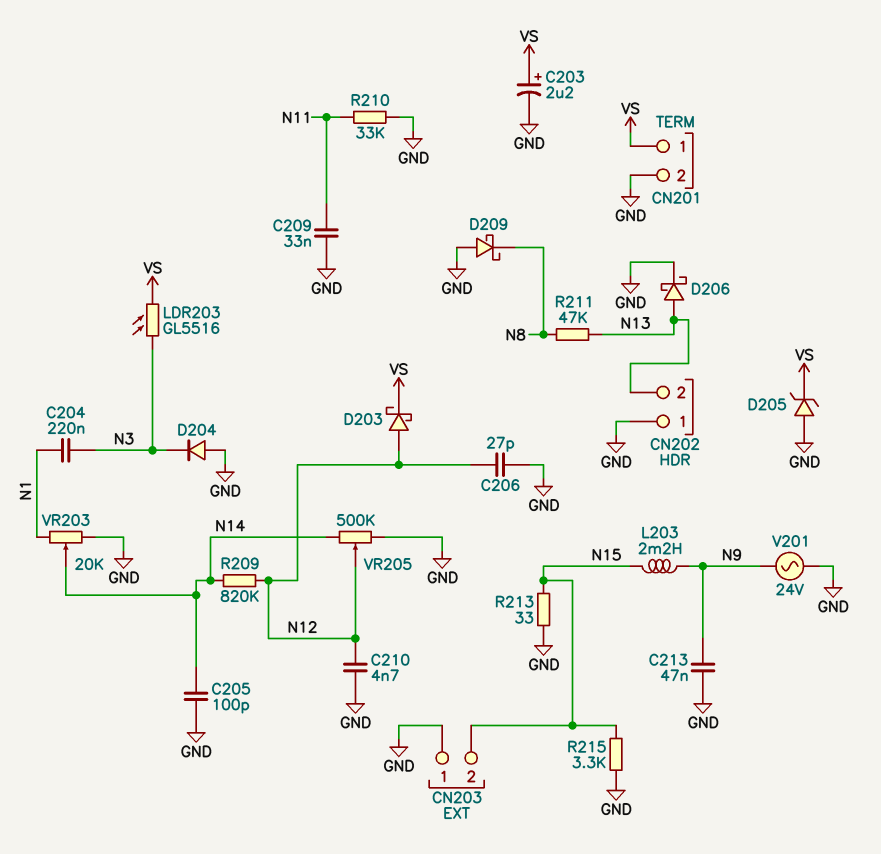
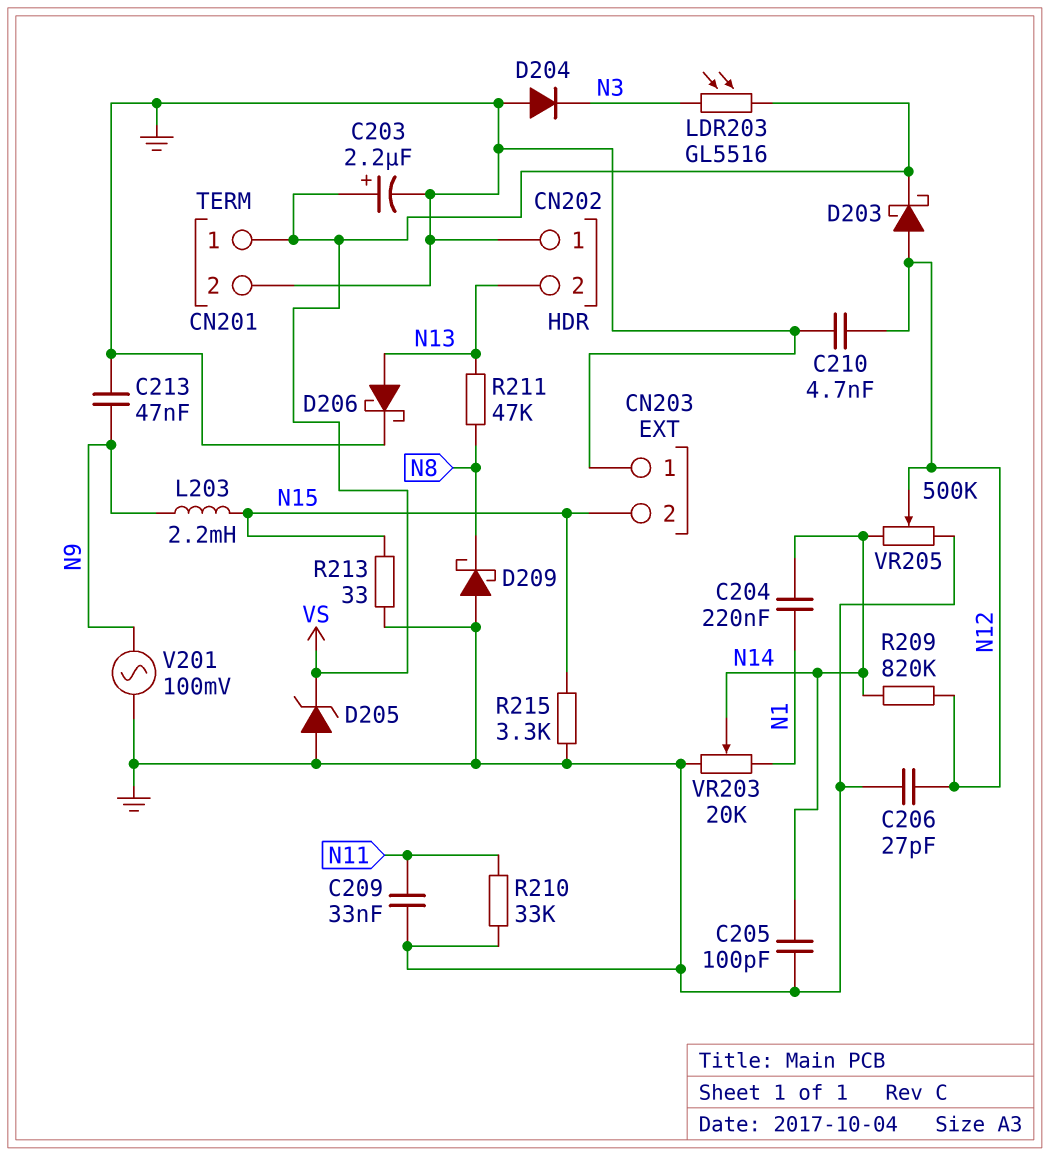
C204: 220nF (N1, N3) -> 220nF (N1, N14)
V201: AC 24V (GND, N9) -> AC 100mV (GND, N9)

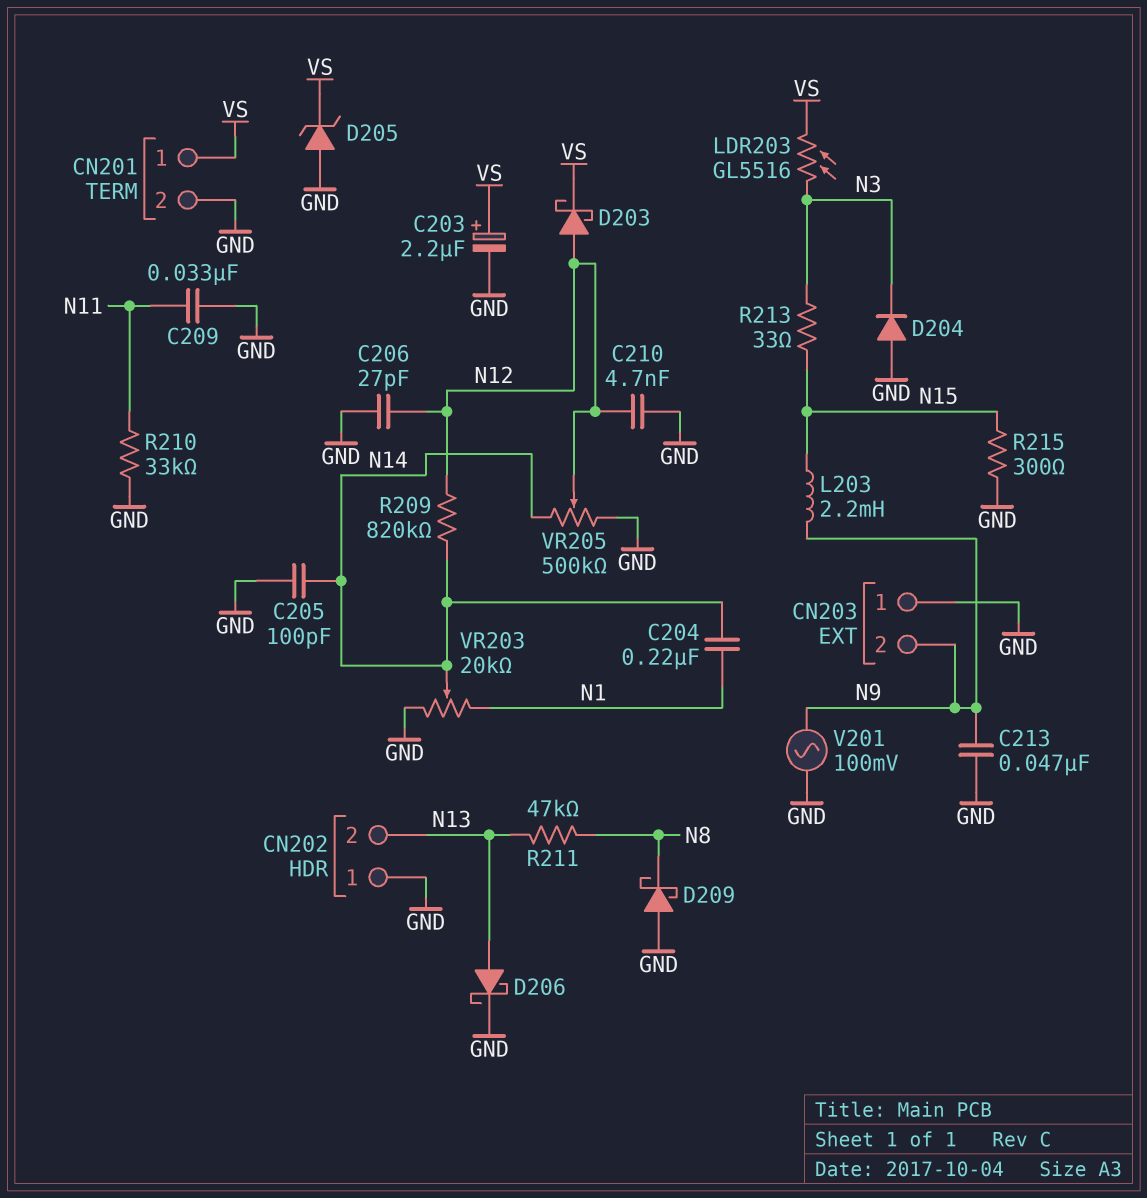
CN203 pin 2: N15 -> N9
R213: 33 (GND, N15) -> 33 (N3, N15)
R215: 3.3k (GND, N15) -> 300 (GND, N15)

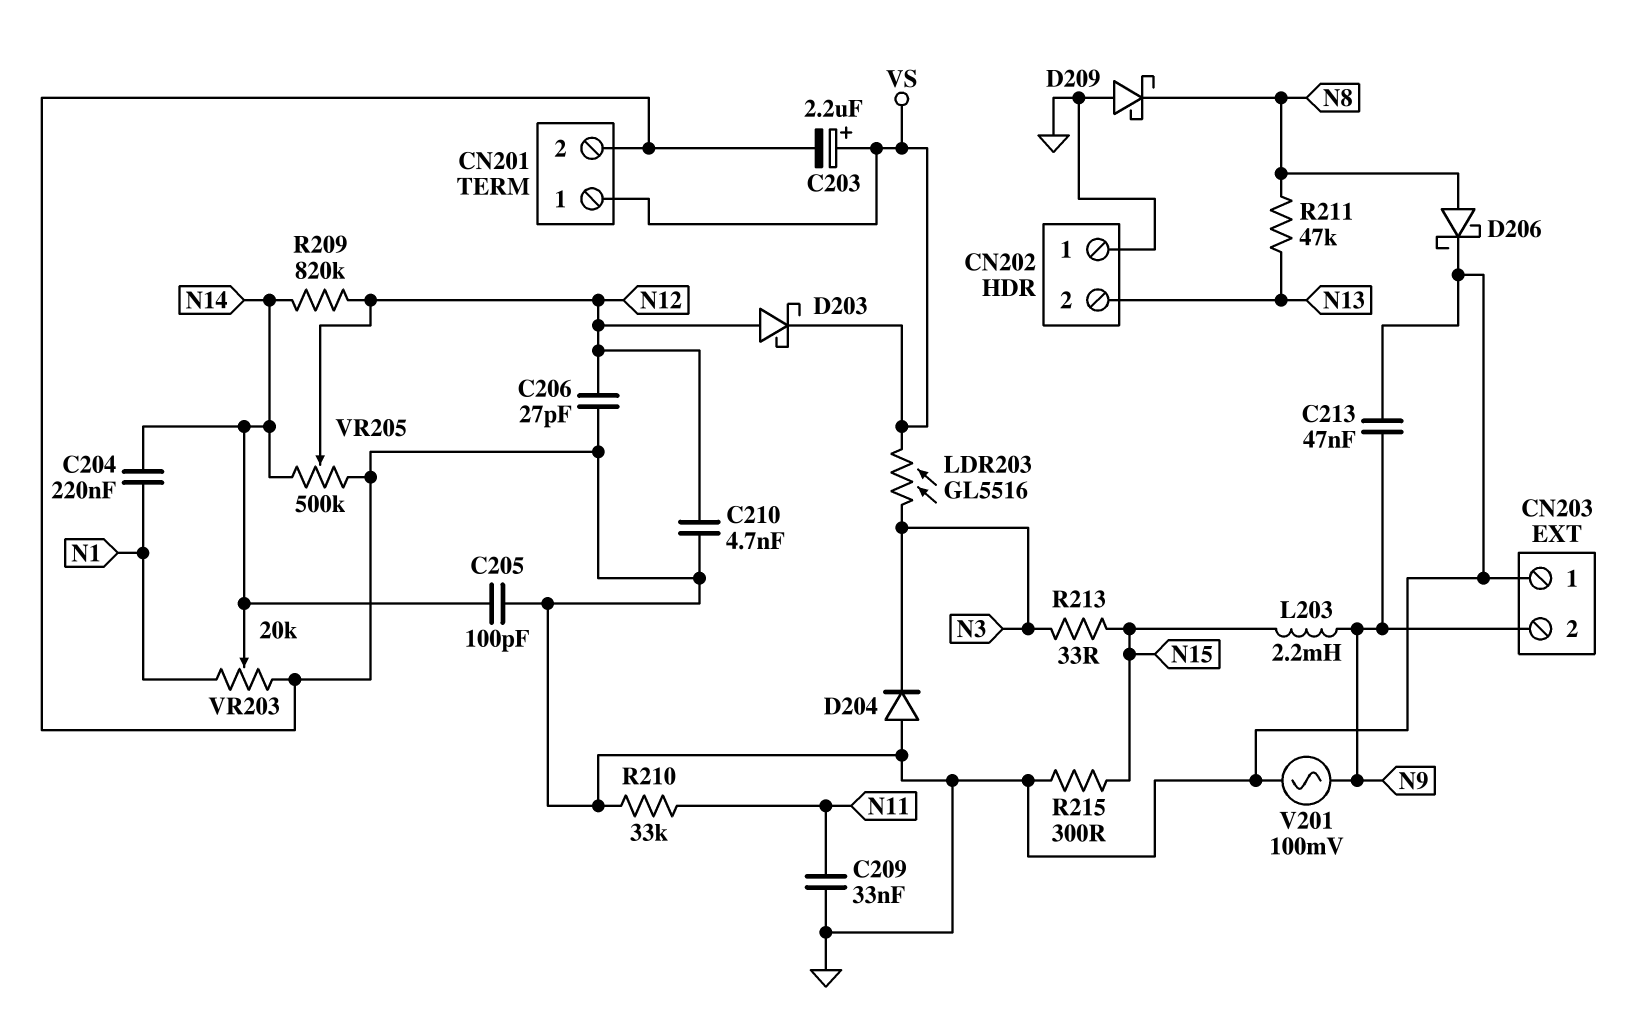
D205: zener (A GND, K VS) -> none
D206: schottky (A N13, K GND) -> schottky (A N8, K GND)

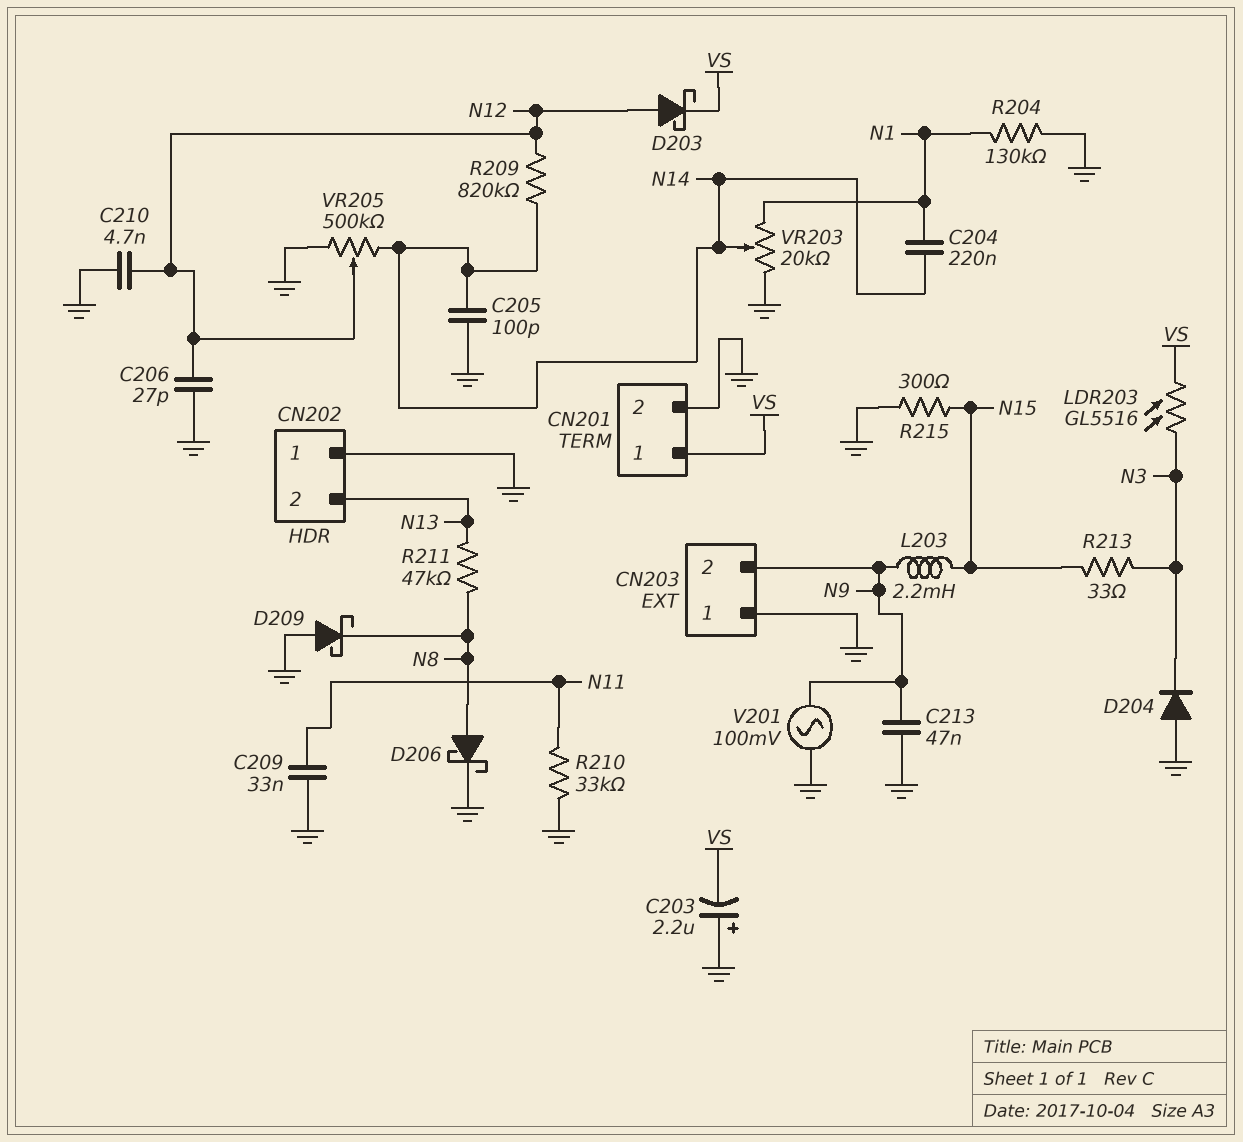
C203: 2.2uF (plus VS, minus GND) -> 2.2uF (plus GND, minus VS)
R204: none -> 130k (GND, N1)

